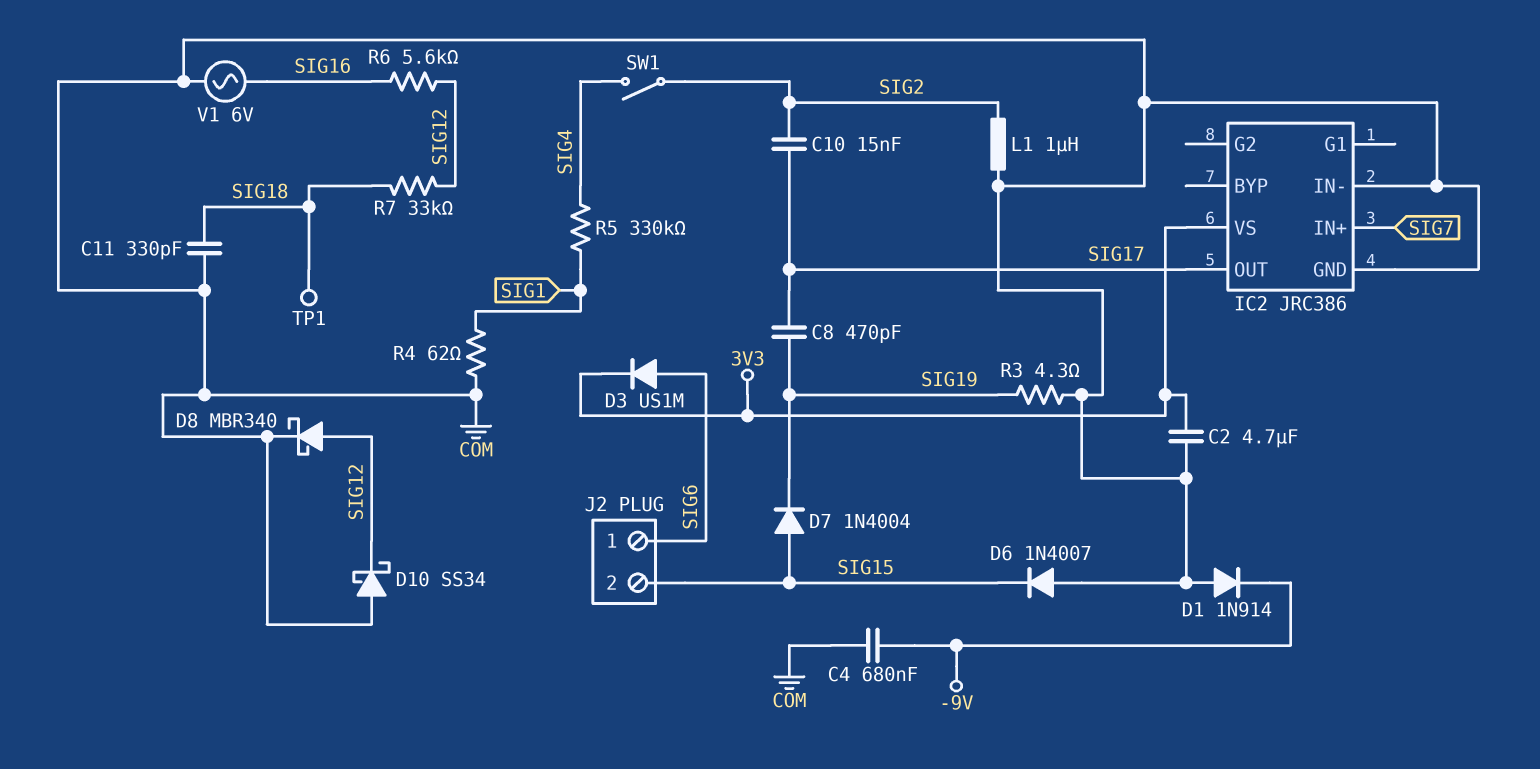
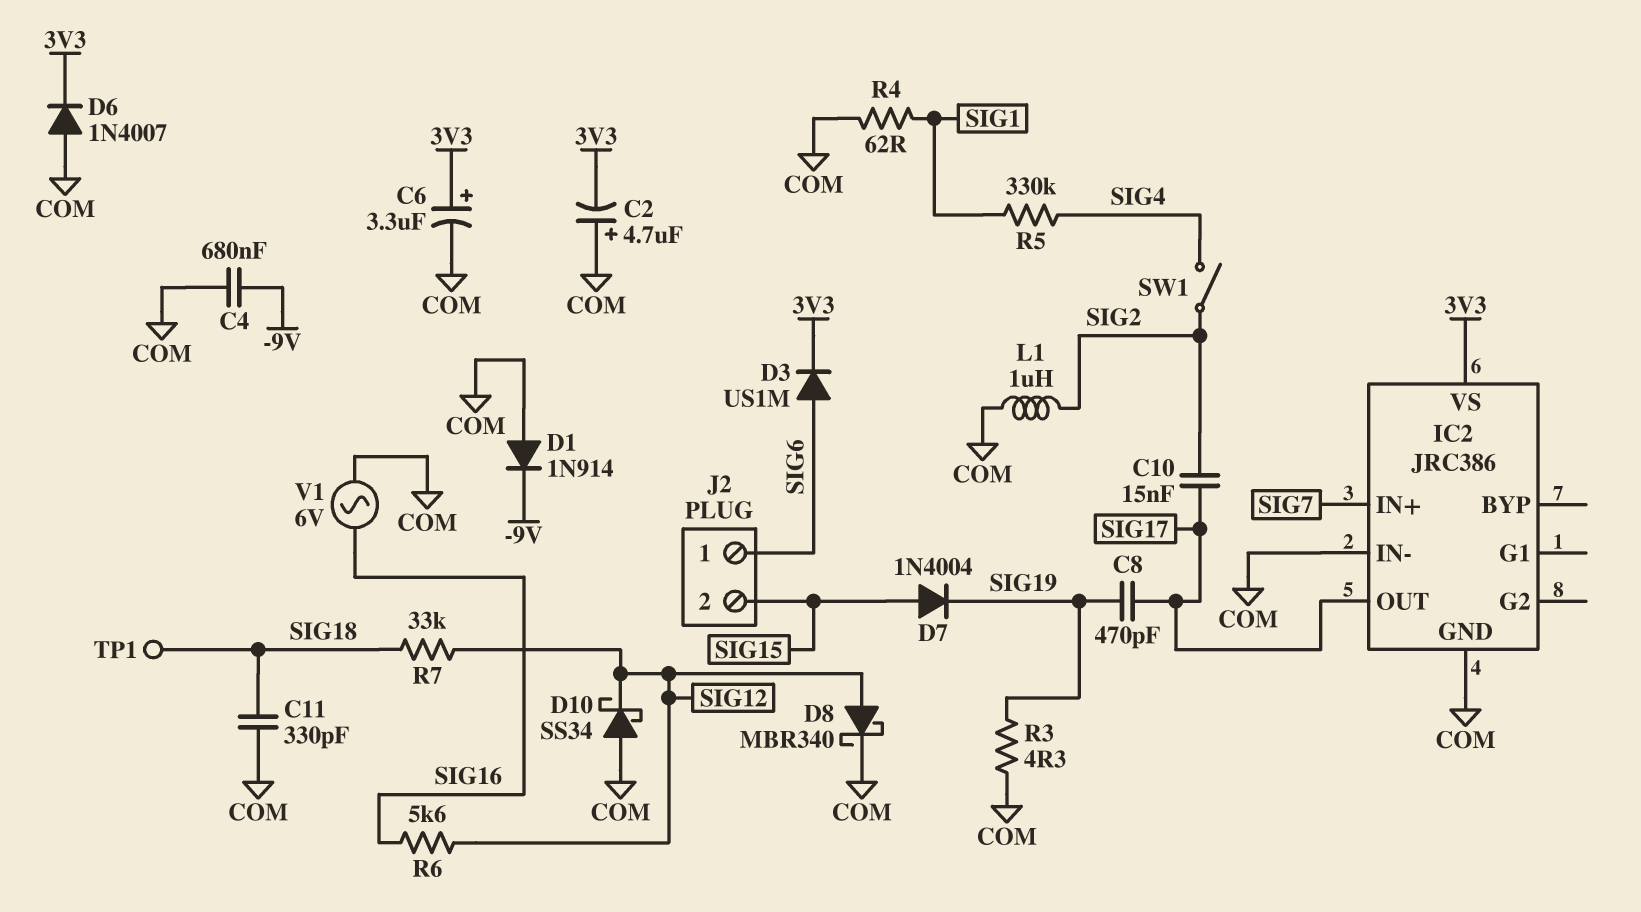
C2: 4.7uF (3V3, COM) -> 4.7uF (plus COM, minus 3V3)
C6: none -> 3.3uF (plus 3V3, minus COM)
D6: diode 1N4007 (A COM, K SIG15) -> diode 1N4007 (A COM, K 3V3)

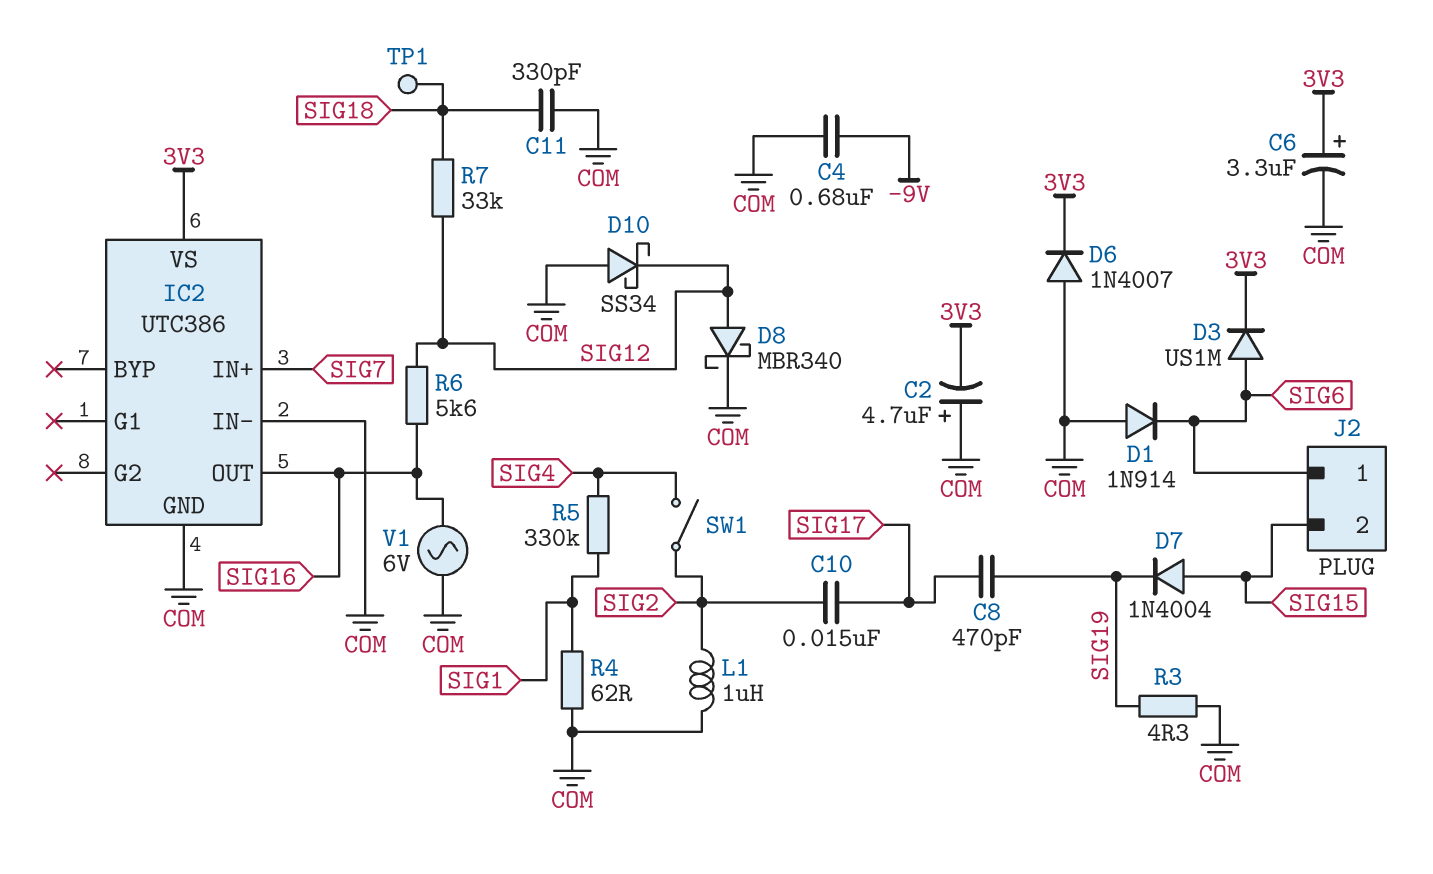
D1: diode 1N914 (A COM, K -9V) -> diode 1N914 (A COM, K SIG6)
IC2: JRC386 -> UTC386
IC2 pin OUT: SIG17 -> SIG16

